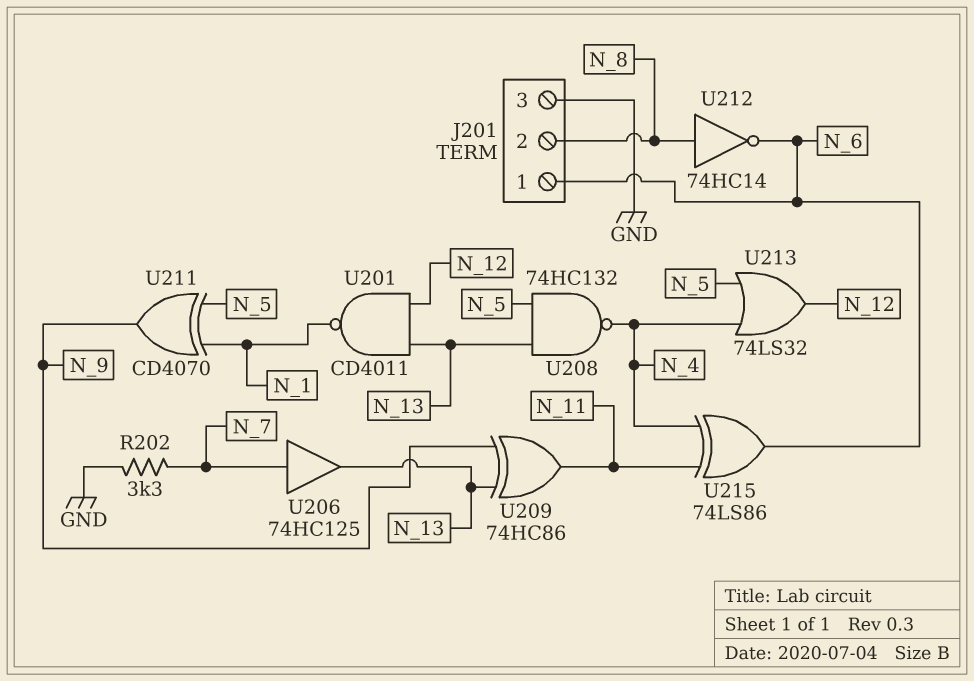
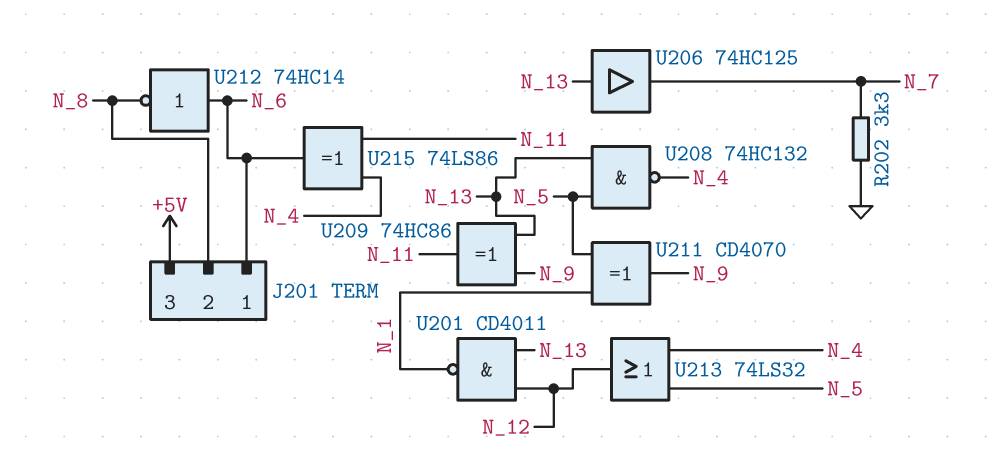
J201 pin 3: GND -> +5V
U206: buffer 74HC125 (in N_7, out N_13) -> buffer 74HC125 (in N_13, out N_7)
U212: NOT 74HC14 (in N_8, out N_6) -> NOT 74HC14 (in N_6, out N_8)

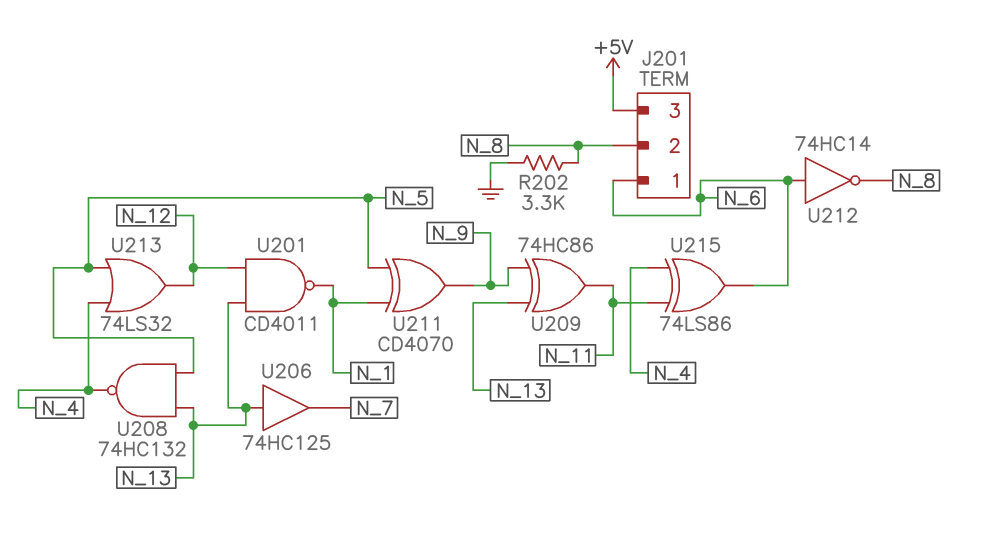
R202: 3.3k (GND, N_7) -> 3.3k (GND, N_8)

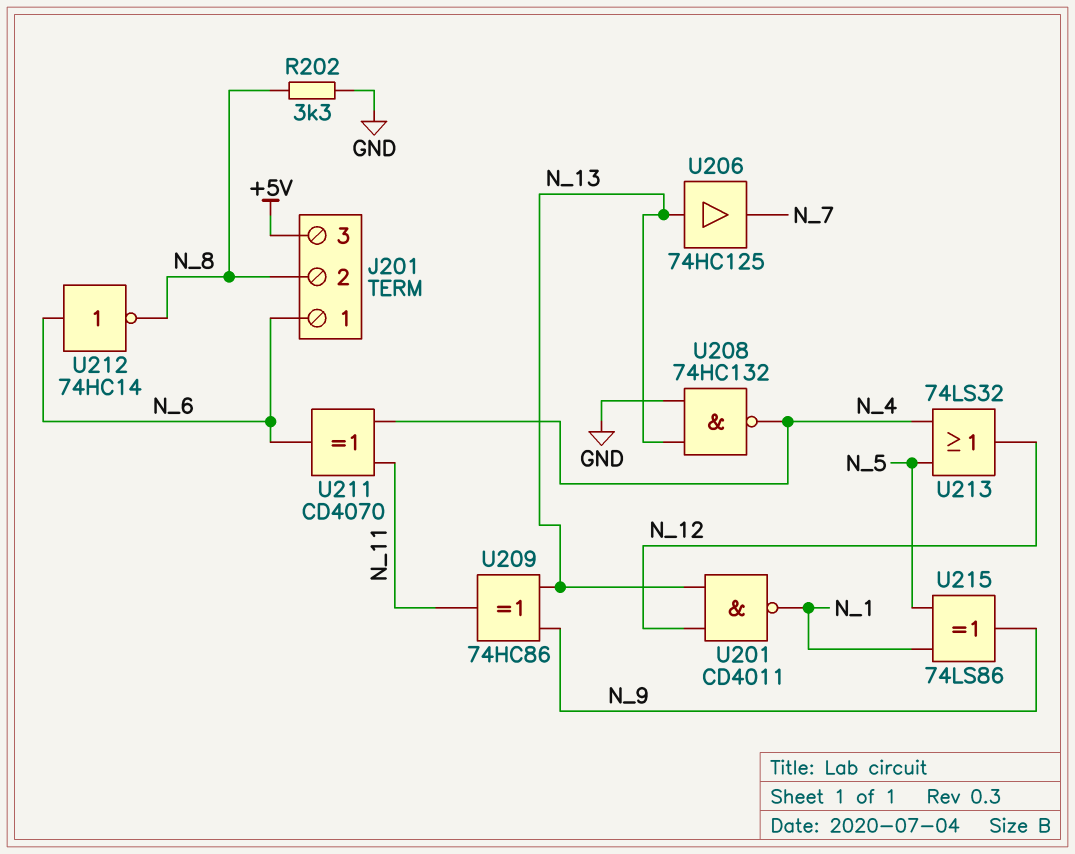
U208: NAND 74HC132 (in N_5, in N_13, out N_4) -> NAND 74HC132 (in GND, in N_13, out N_4)
U211: XOR CD4070 (in N_1, in N_5, out N_9) -> XOR CD4070 (in N_4, in N_11, out N_6)
U215: XOR 74LS86 (in N_4, in N_11, out N_6) -> XOR 74LS86 (in N_1, in N_5, out N_9)

